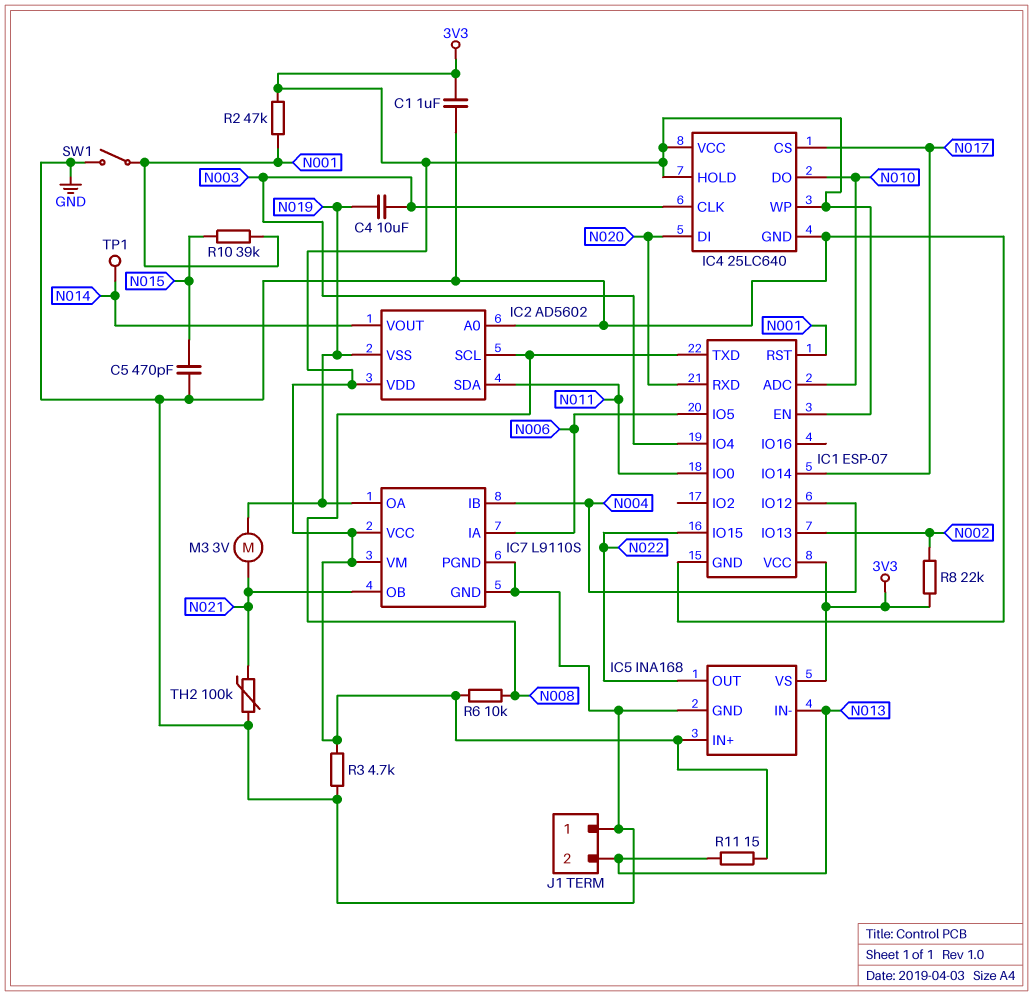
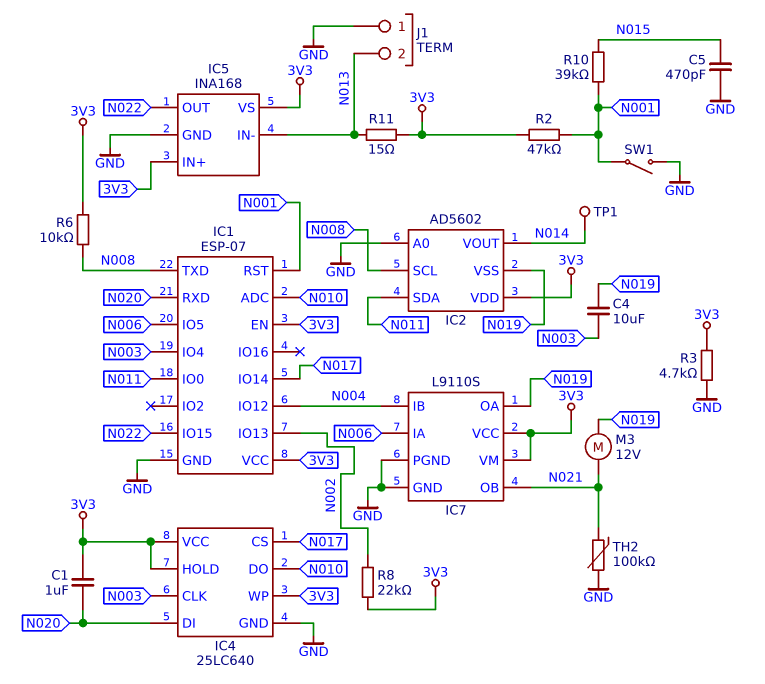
C1: 1uF (3V3, GND) -> 1uF (3V3, N020)
M3: motor 3V (N019, N021) -> motor 12V (N019, N021)

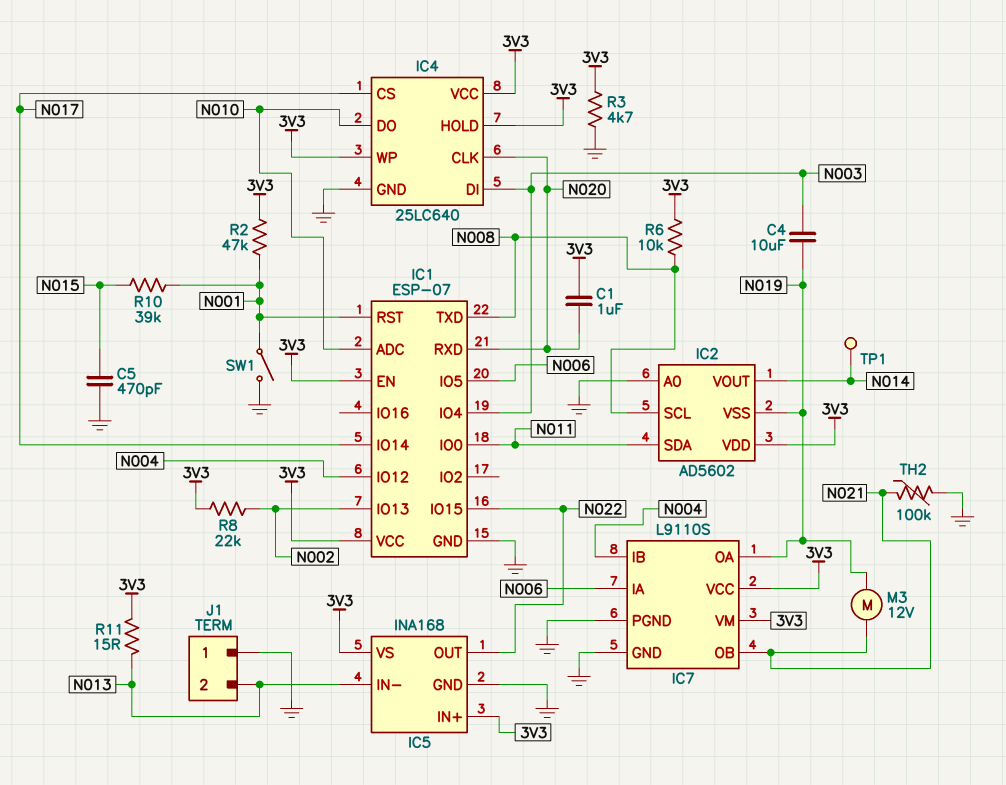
IC4 pin CLK: N003 -> N020
IC4 pin DI: N020 -> N003

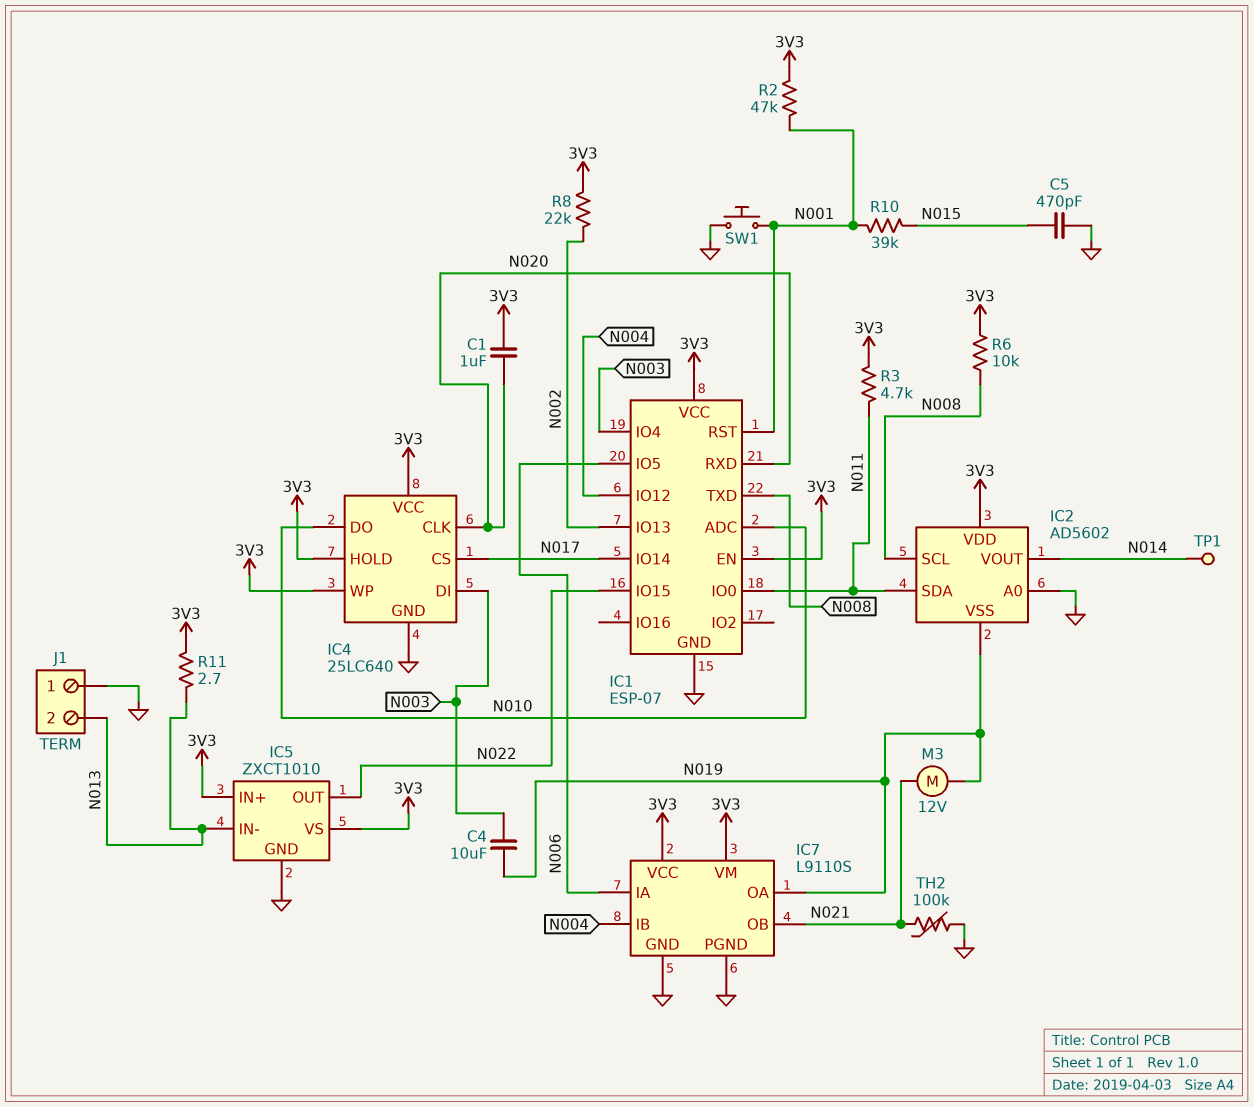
IC5: INA168 -> ZXCT1010
R3: 4.7k (3V3, GND) -> 4.7k (3V3, N011)
R11: 15 (3V3, N013) -> 2.7 (3V3, N013)
SW1: switch (GND, N001) -> button (GND, N001)

